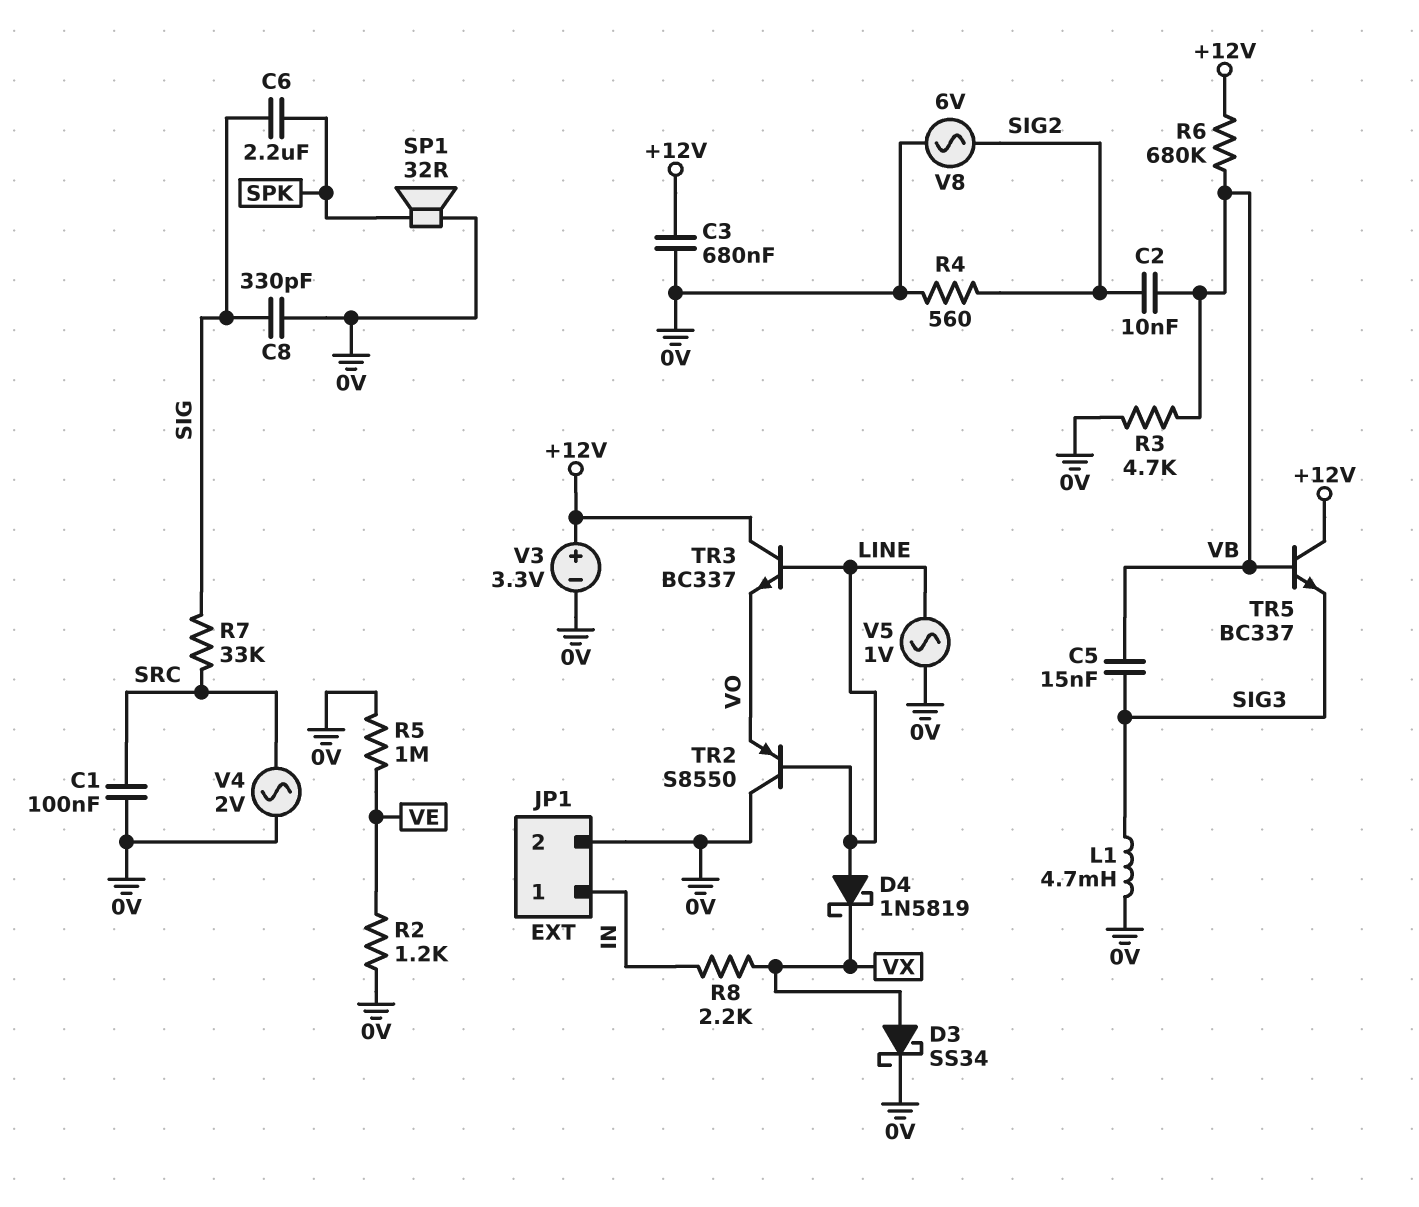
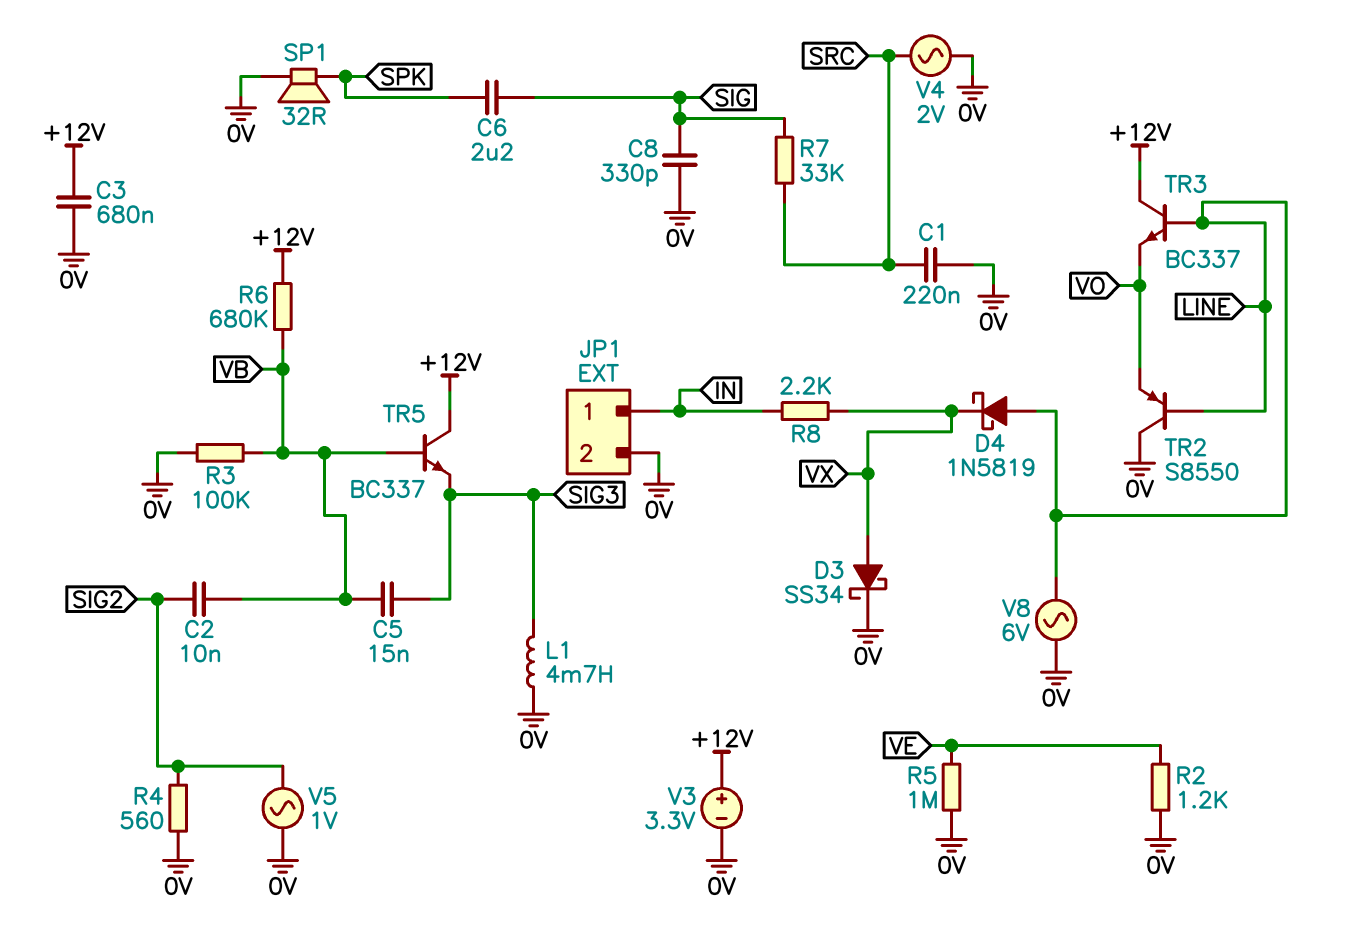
C1: 100nF (0V, SRC) -> 220nF (0V, SRC)
R3: 4.7k (0V, VB) -> 100k (0V, VB)
V5: AC 1V (0V, LINE) -> AC 1V (0V, SIG2)
V8: AC 6V (0V, SIG2) -> AC 6V (0V, LINE)

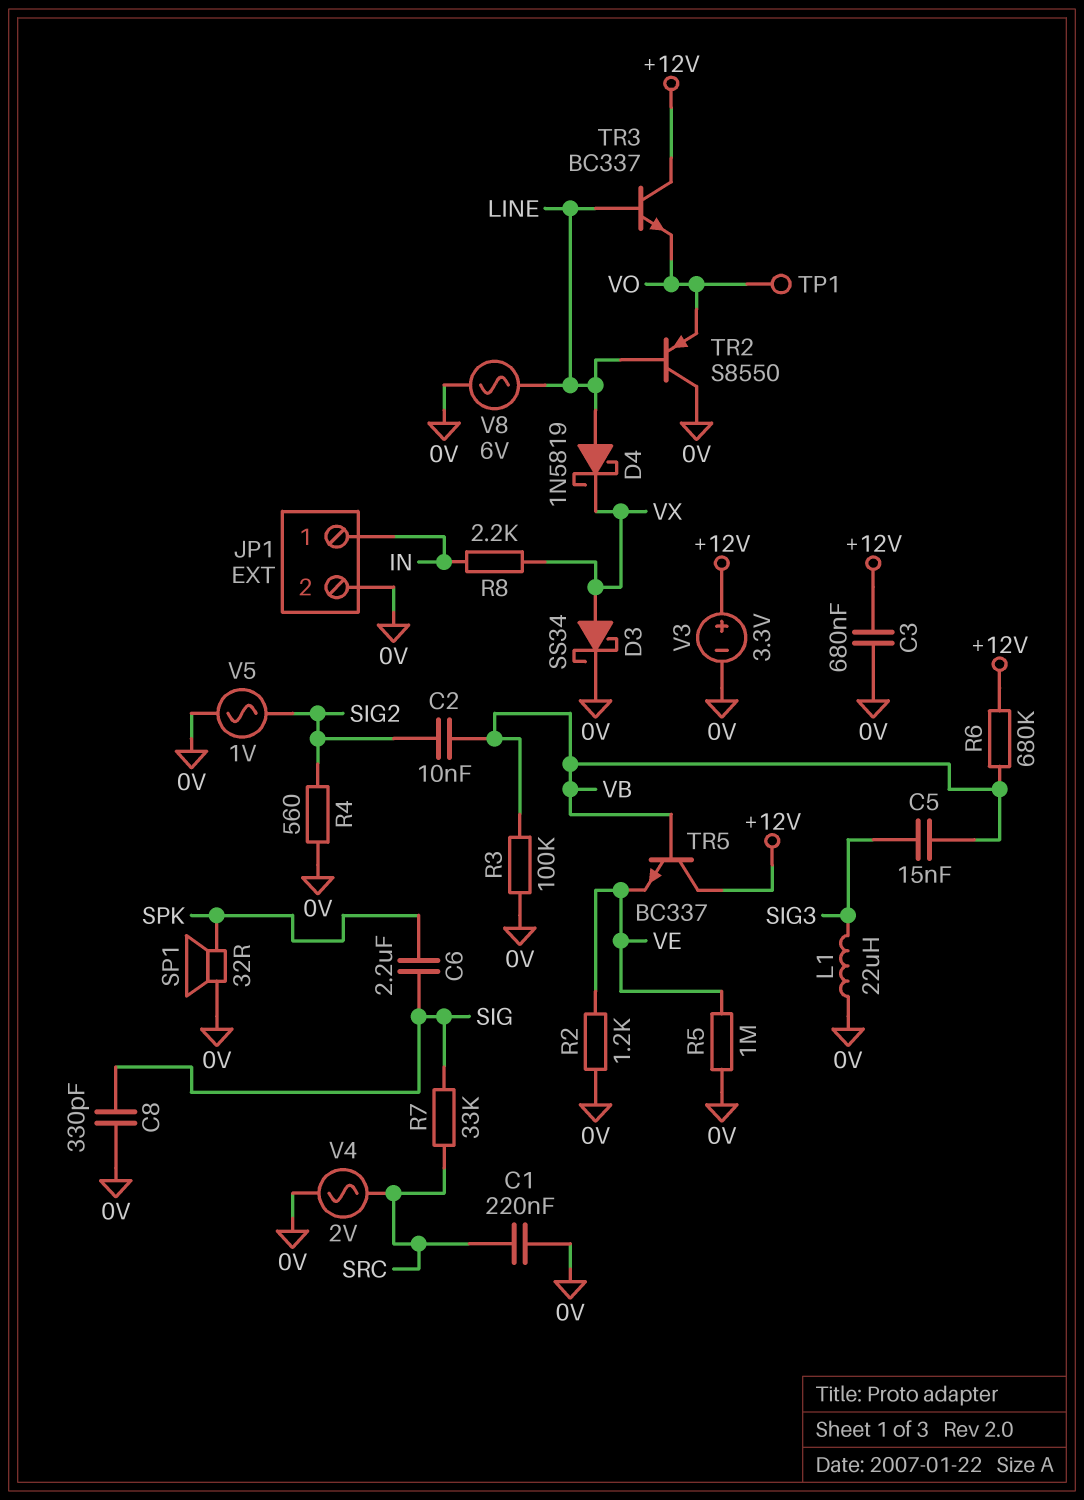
L1: 4.7mH (0V, SIG3) -> 22uH (0V, SIG3)
TP1: none -> test point (VO)
TR5: NPN BC337 (B VB, C +12V, E SIG3) -> NPN BC337 (B VB, C +12V, E VE)

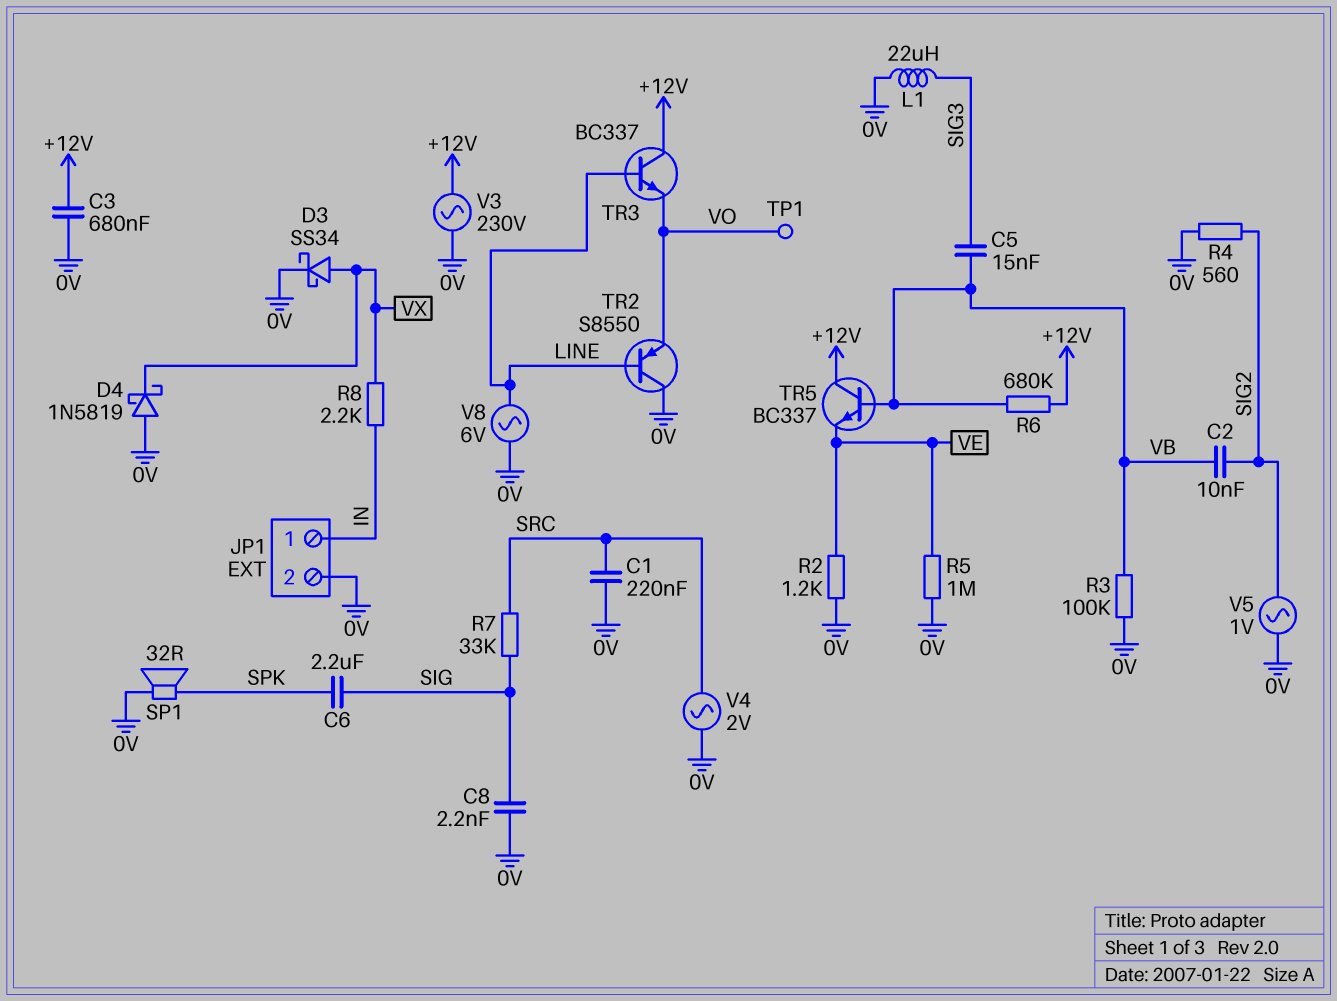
C8: 330pF (0V, SIG) -> 2.2nF (0V, SIG)
D4: schottky 1N5819 (A LINE, K VX) -> schottky 1N5819 (A 0V, K VX)
V3: 3.3V (plus +12V, minus 0V) -> AC 230V (+12V, 0V)

